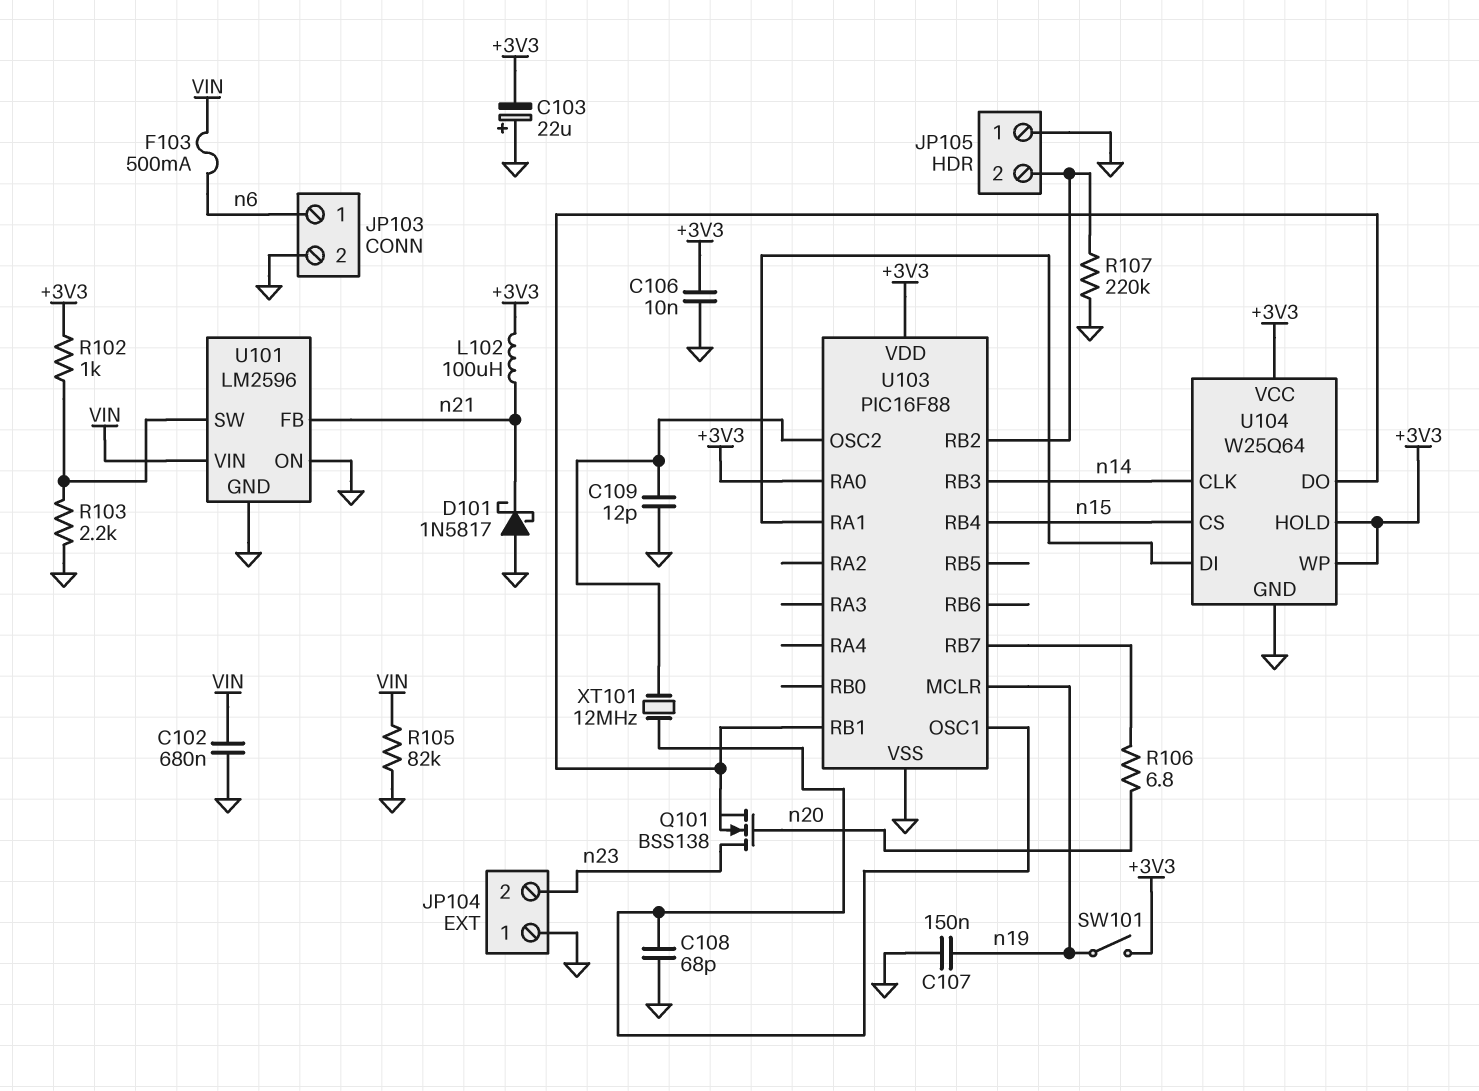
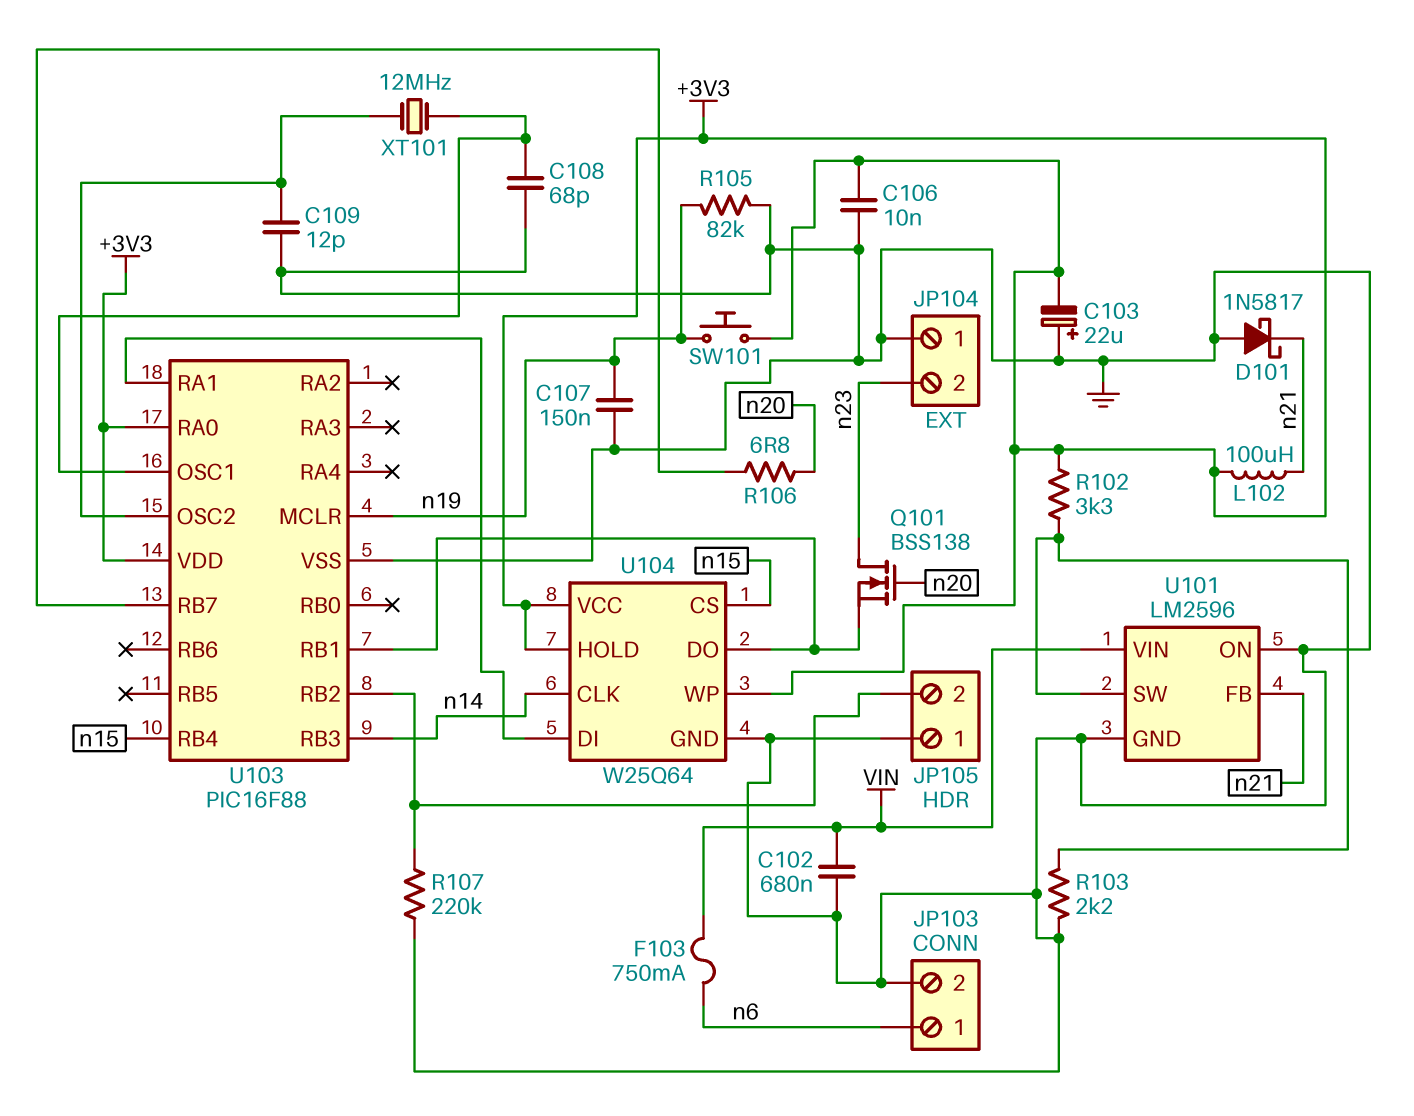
F103: 500mA (VIN, n6) -> 750mA (VIN, n6)
R102: 1k (+3V3, U101/SW) -> 3.3k (+3V3, U101/SW)
R105: 82k (GND, VIN) -> 82k (GND, n19)
SW101: switch (+3V3, n19) -> button (+3V3, n19)

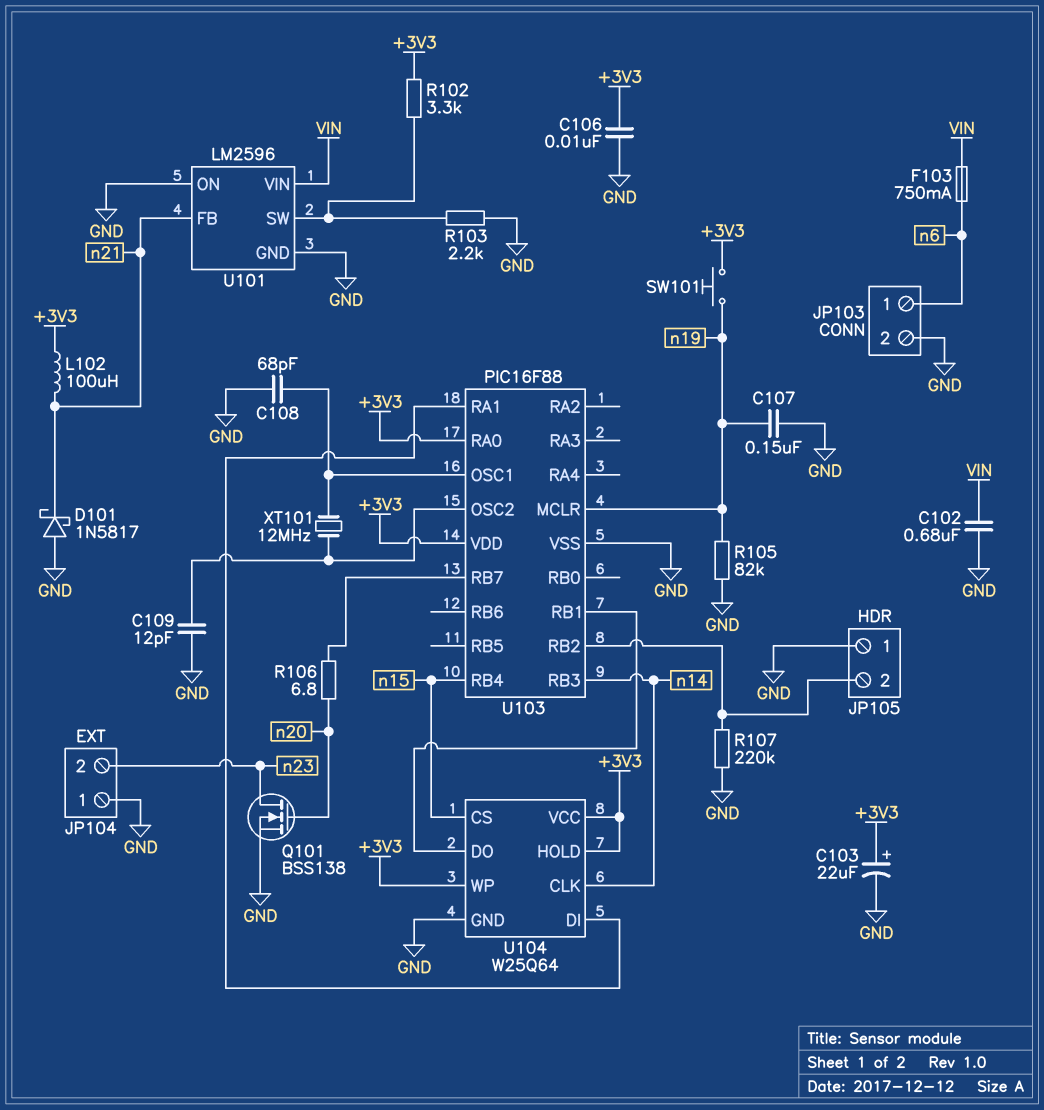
C103: 22uF (plus GND, minus +3V3) -> 22uF (plus +3V3, minus GND)
Q101: NMOS BSS138 (G n20, D n23, S U103/RB1) -> NMOS BSS138 (G n20, D n23, S GND)

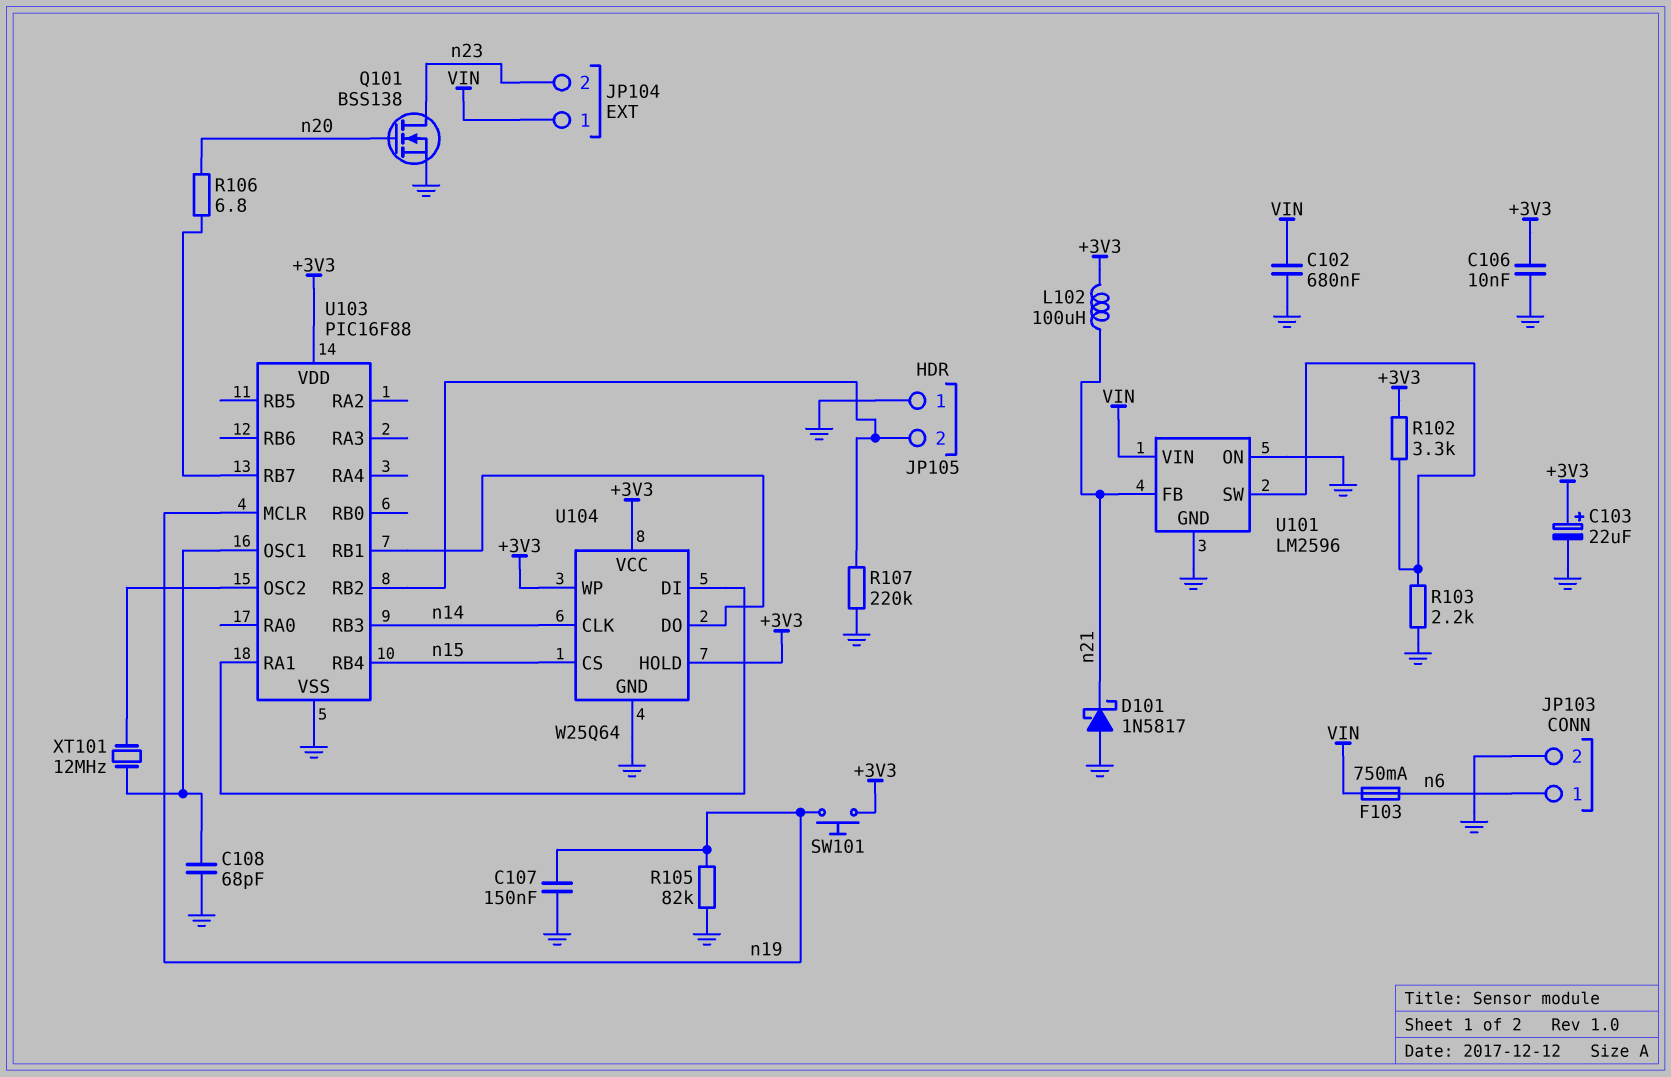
C109: 12pF (GND, U103/OSC2) -> none
JP104 pin 1: GND -> VIN
U103 pin RA0: +3V3 -> none

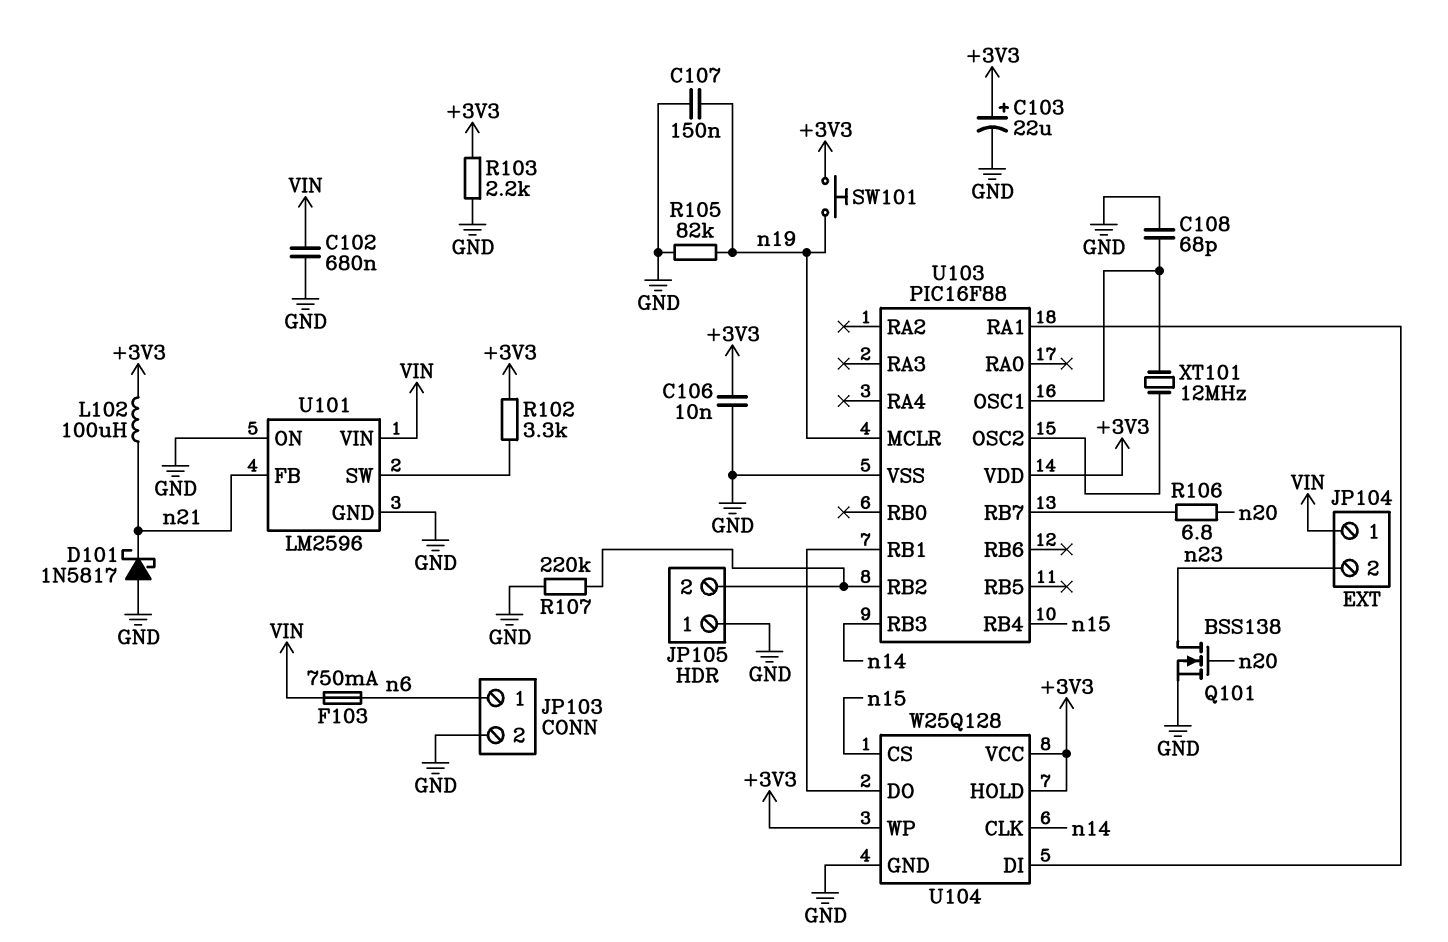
R103: 2.2k (GND, U101/SW) -> 2.2k (+3V3, GND)
U104: W25Q64 -> W25Q128

